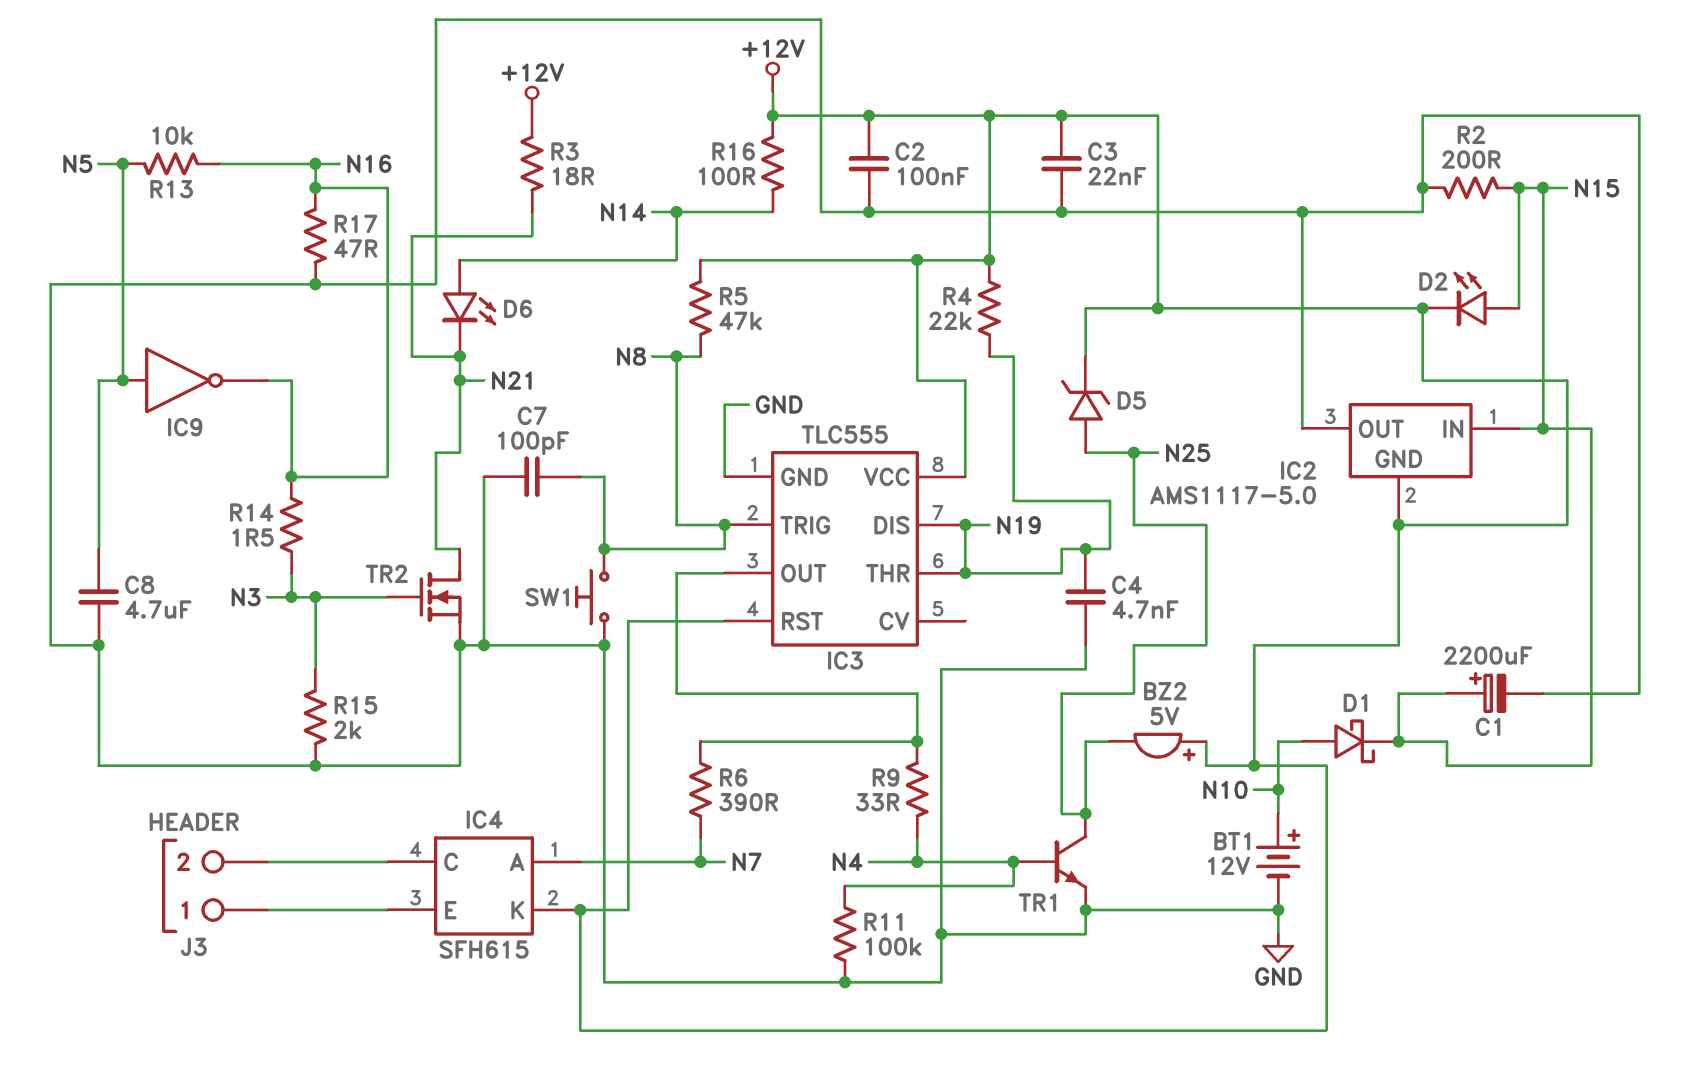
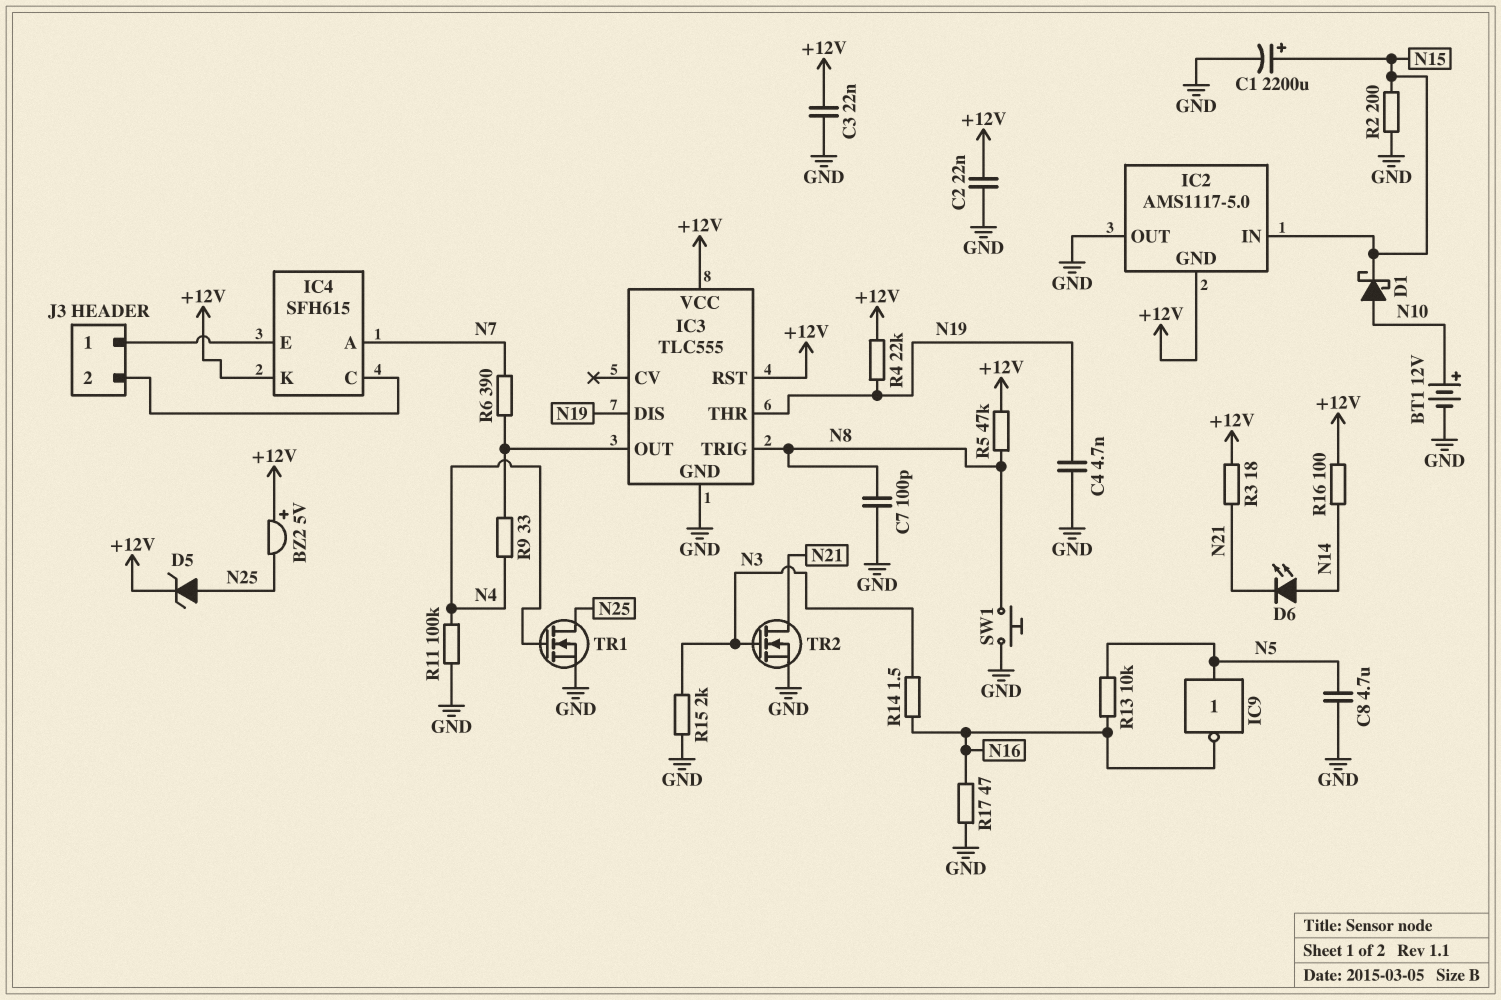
C2: 100nF (+12V, GND) -> 22nF (+12V, GND)
D2: LED (A N15, K +12V) -> none
TR1: NPN (B N4, C N25, E GND) -> NMOS (G N4, D N25, S GND)

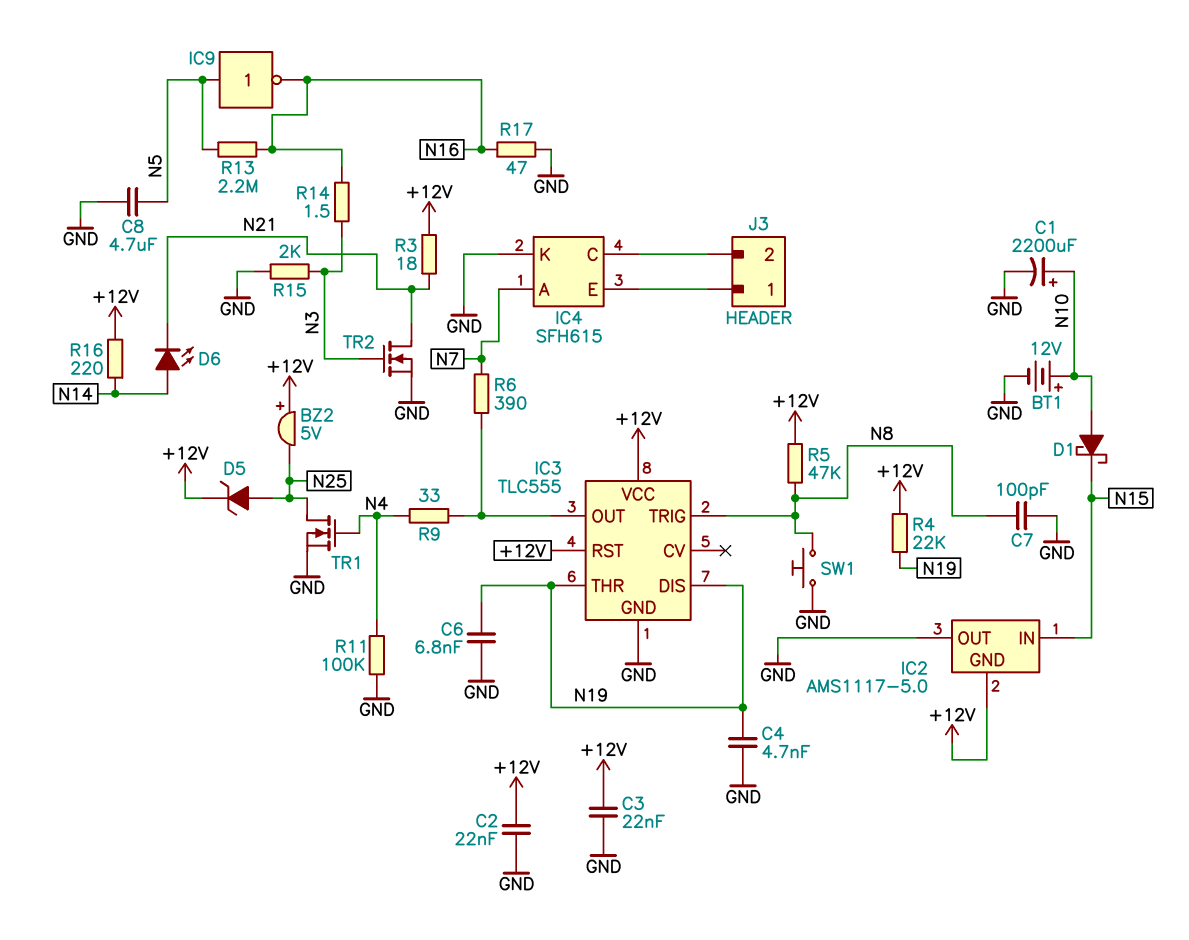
C1: 2200uF (plus N15, minus GND) -> 2200uF (plus N10, minus GND)
C6: none -> 6.8nF (GND, N19)
IC4 pin K: +12V -> GND
R2: 200 (GND, N15) -> none
R13: 10k (N5, N16) -> 2.2M (N5, N16)
R16: 100 (+12V, N14) -> 220 (+12V, N14)

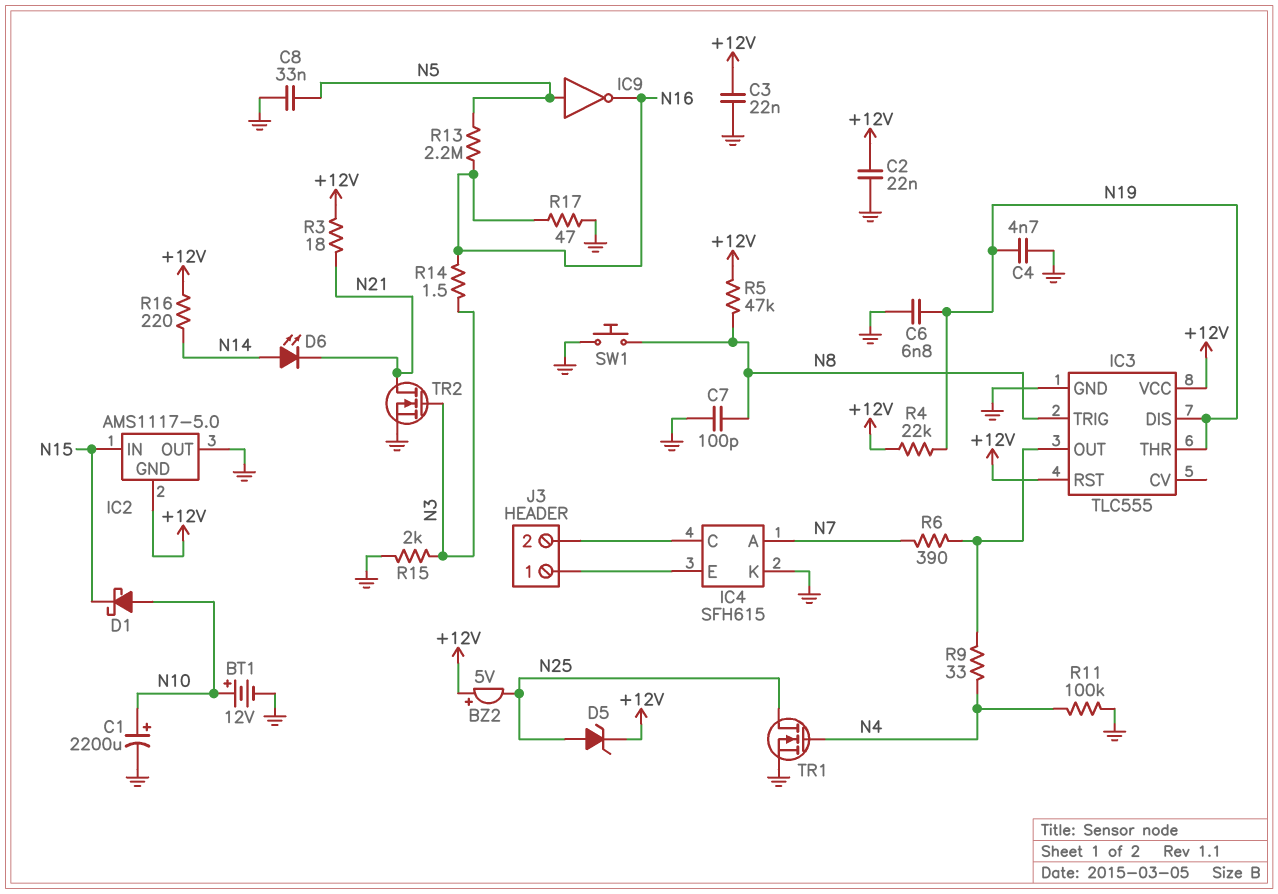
C8: 4.7uF (GND, N5) -> 33nF (GND, N5)

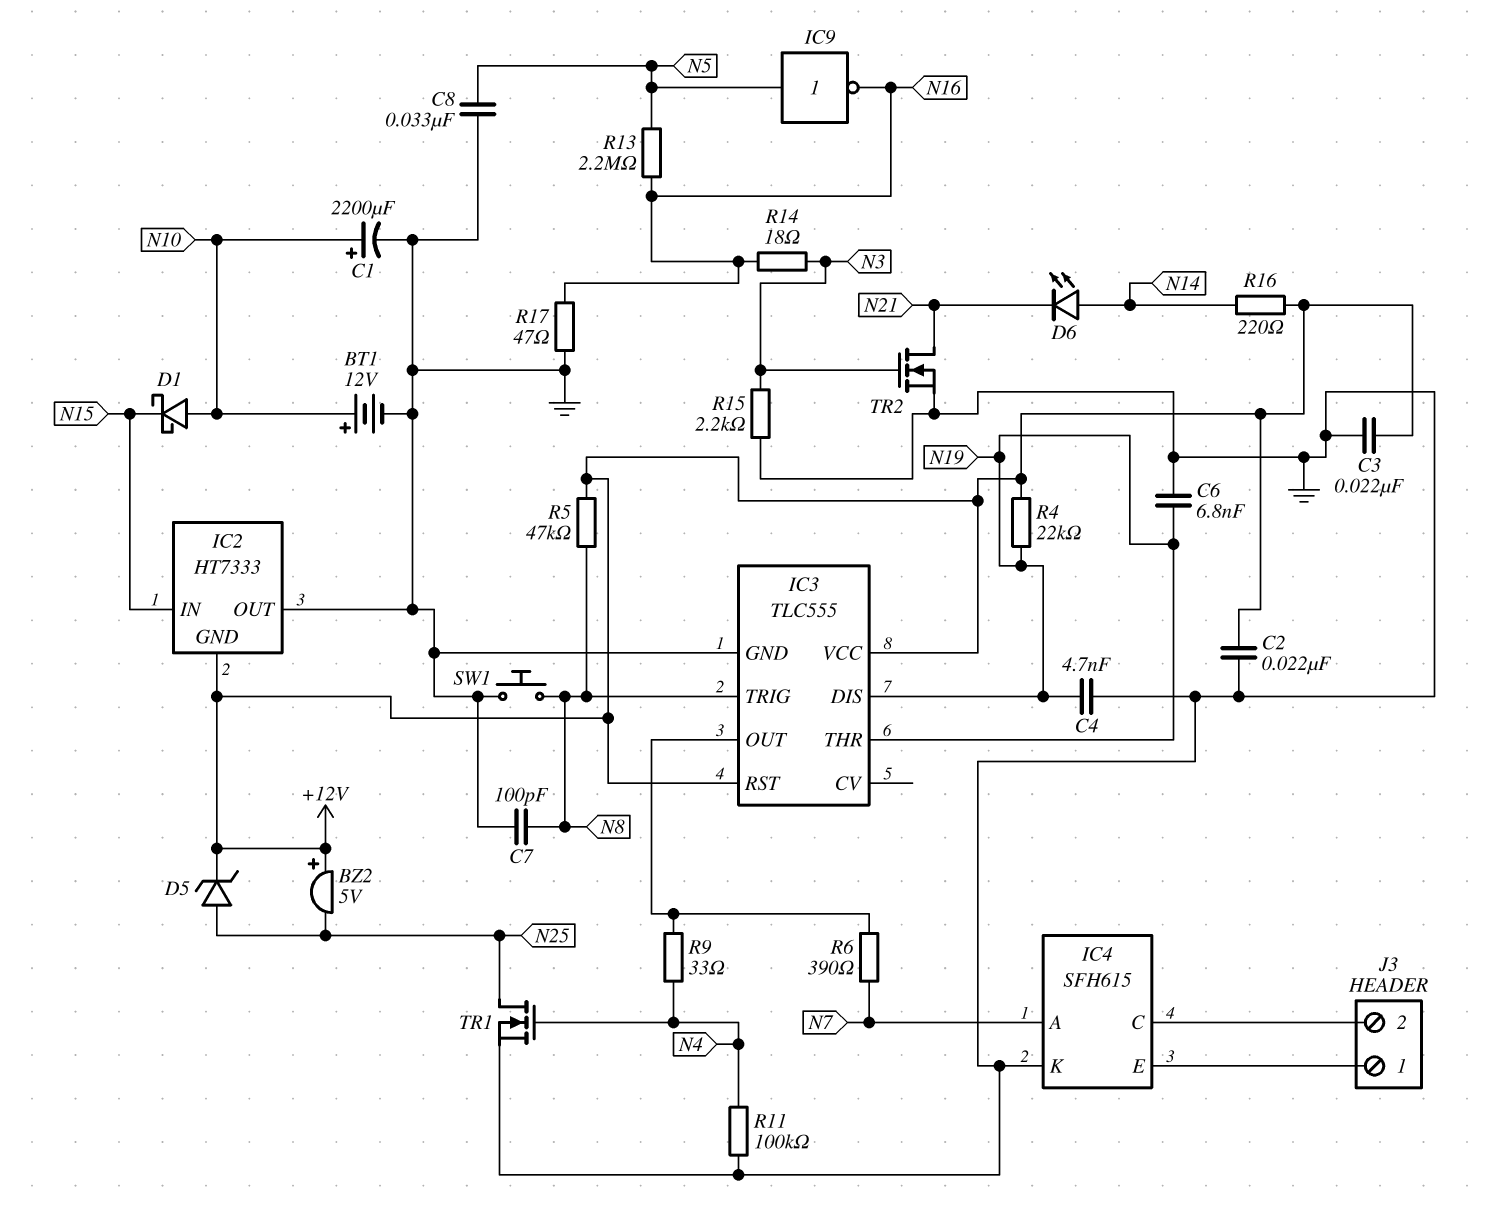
IC2: AMS1117-5.0 -> HT7333
R3: 18 (+12V, N21) -> none
R14: 1.5 (N3, N16) -> 18 (N3, N16)
R15: 2k (GND, N3) -> 2.2k (GND, N3)

